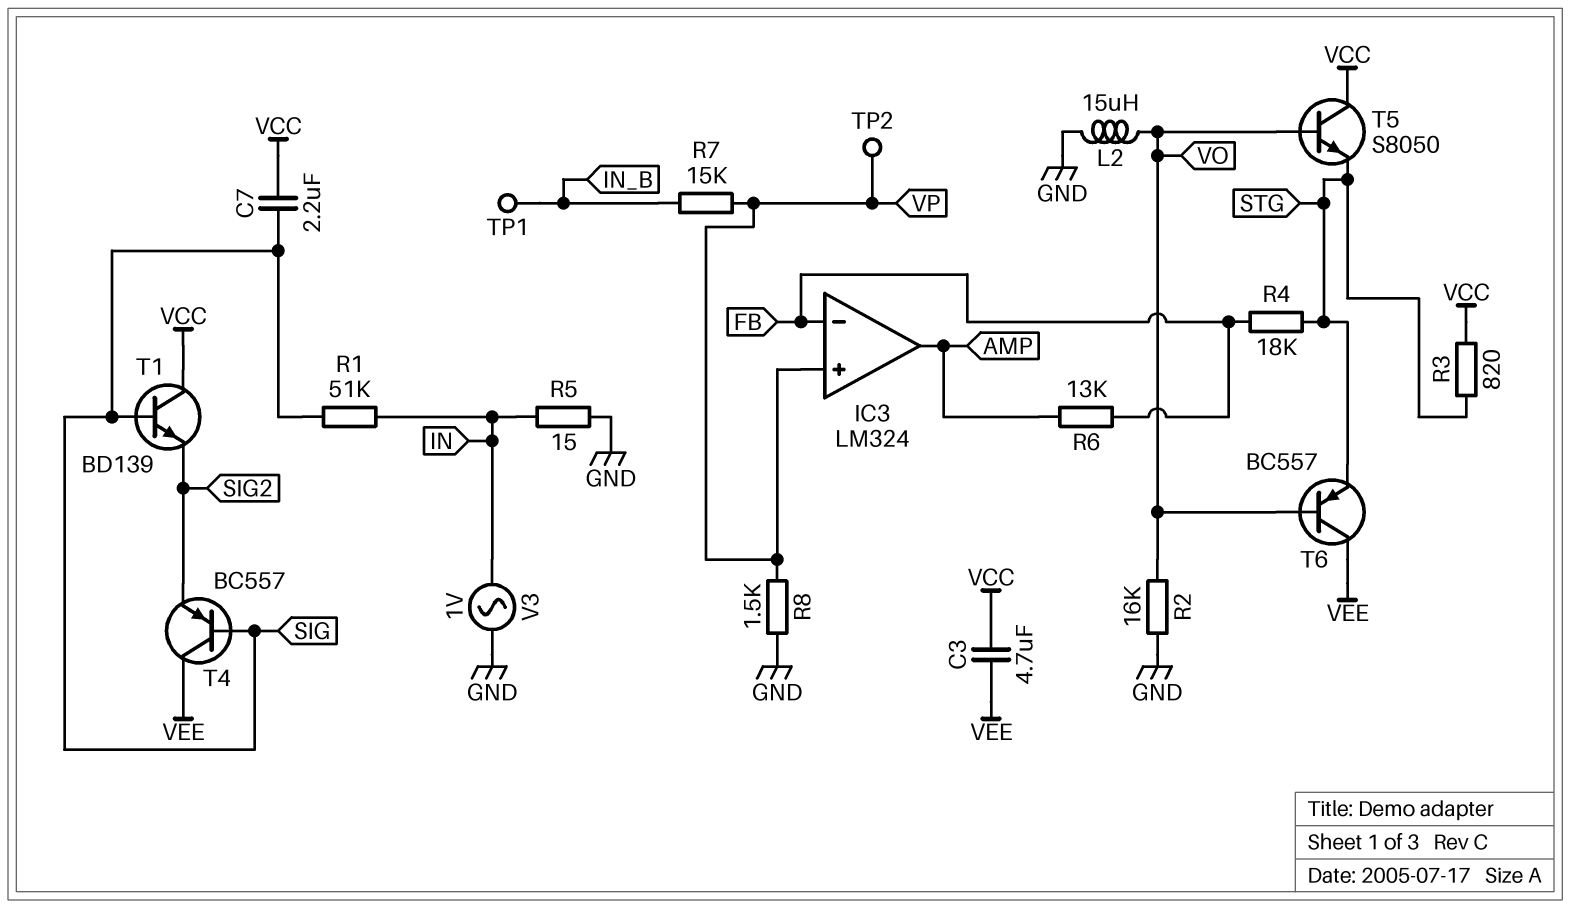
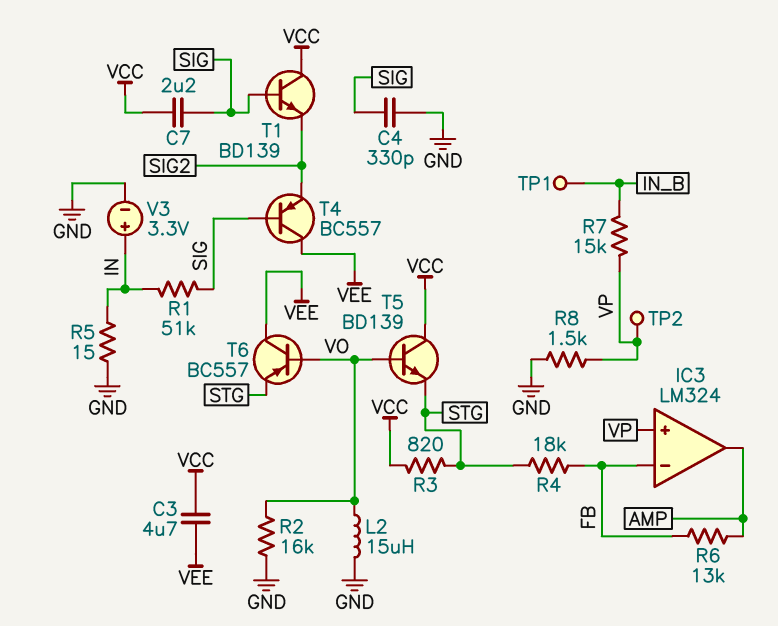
C4: none -> 330pF (GND, SIG)
T5: NPN S8050 (B VO, C VCC, E STG) -> NPN BD139 (B VO, C VCC, E STG)
V3: AC 1V (GND, IN) -> 3.3V (plus IN, minus GND)

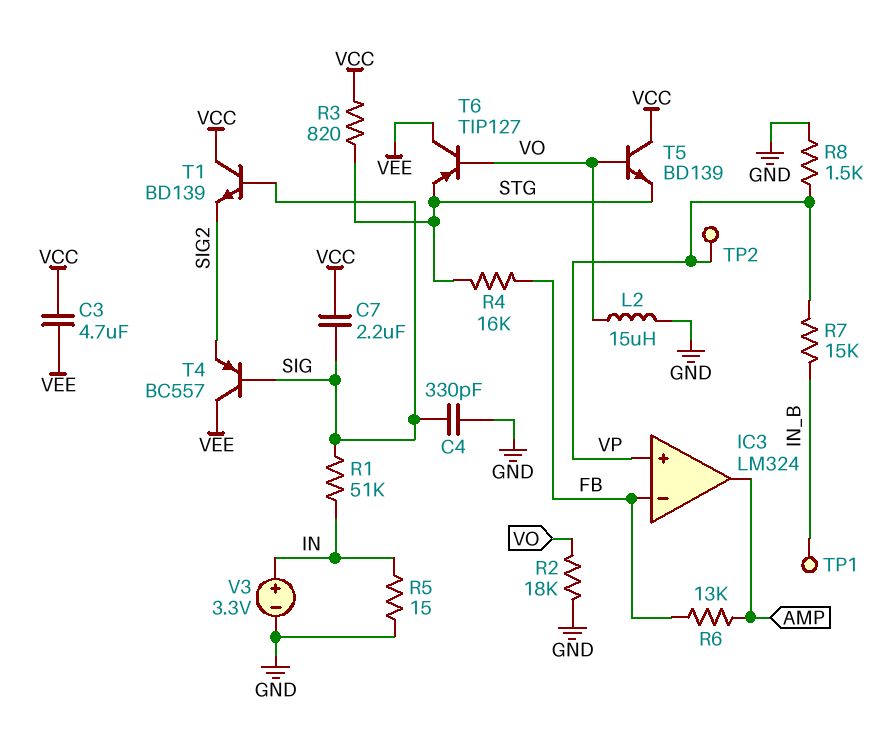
R2: 16k (GND, VO) -> 18k (GND, VO)
R4: 18k (FB, STG) -> 16k (FB, STG)
T6: PNP BC557 (B VO, C VEE, E STG) -> PNP TIP127 (B VO, C VEE, E STG)

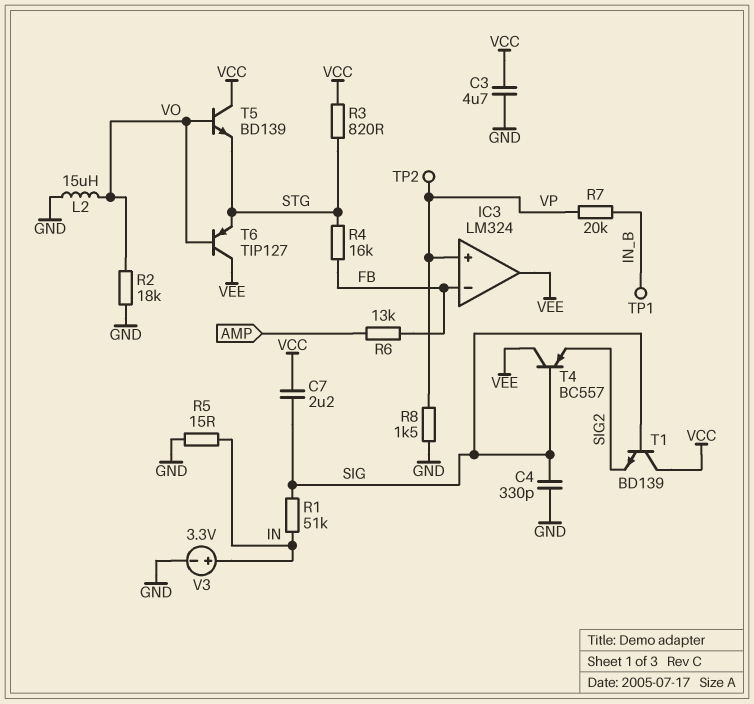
C3: 4.7uF (VCC, VEE) -> 4.7uF (GND, VCC)
IC3 pin out: AMP -> VEE
R7: 15k (IN_B, VP) -> 20k (IN_B, VP)

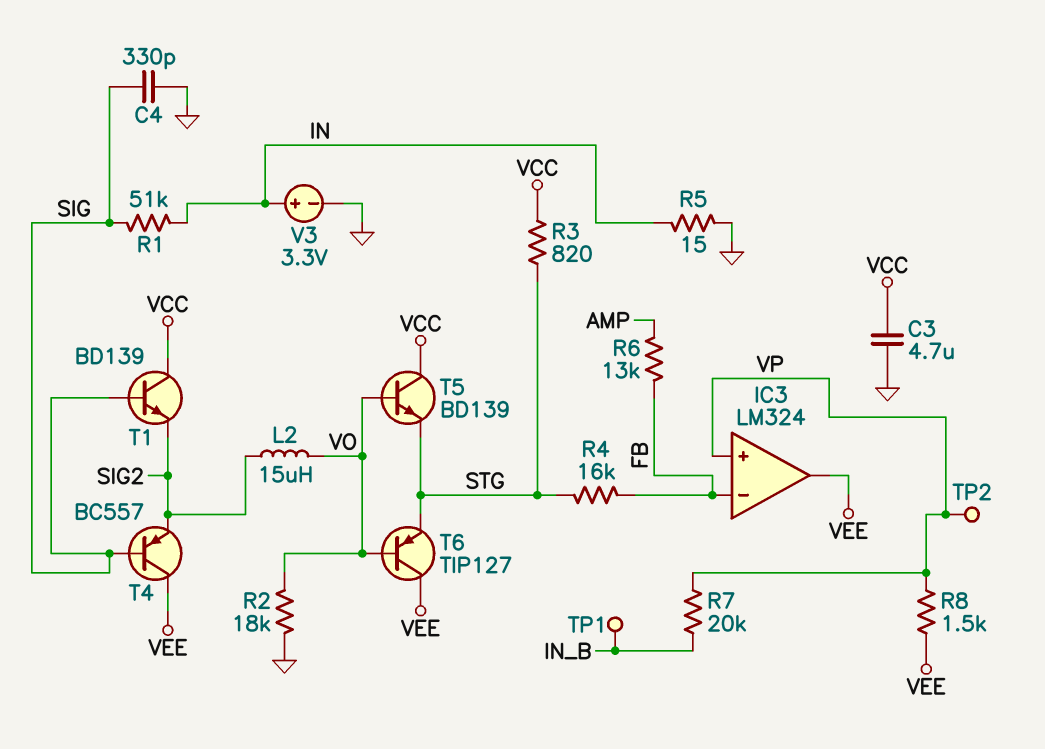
C7: 2.2uF (SIG, VCC) -> none
L2: 15uH (GND, VO) -> 15uH (SIG2, VO)
R8: 1.5k (GND, VP) -> 1.5k (VEE, VP)

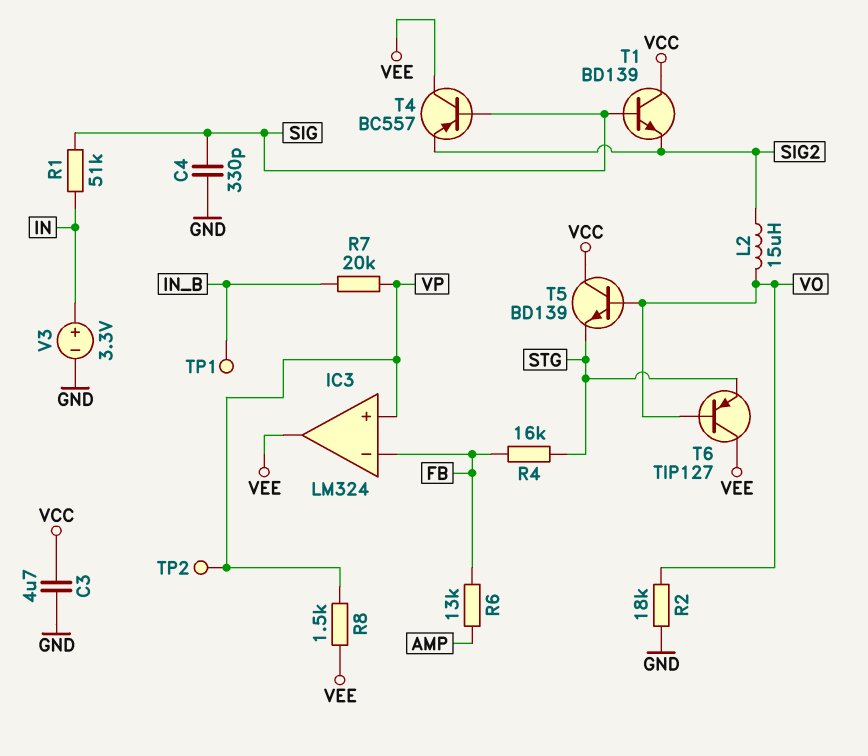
R3: 820 (STG, VCC) -> none
R5: 15 (GND, IN) -> none

